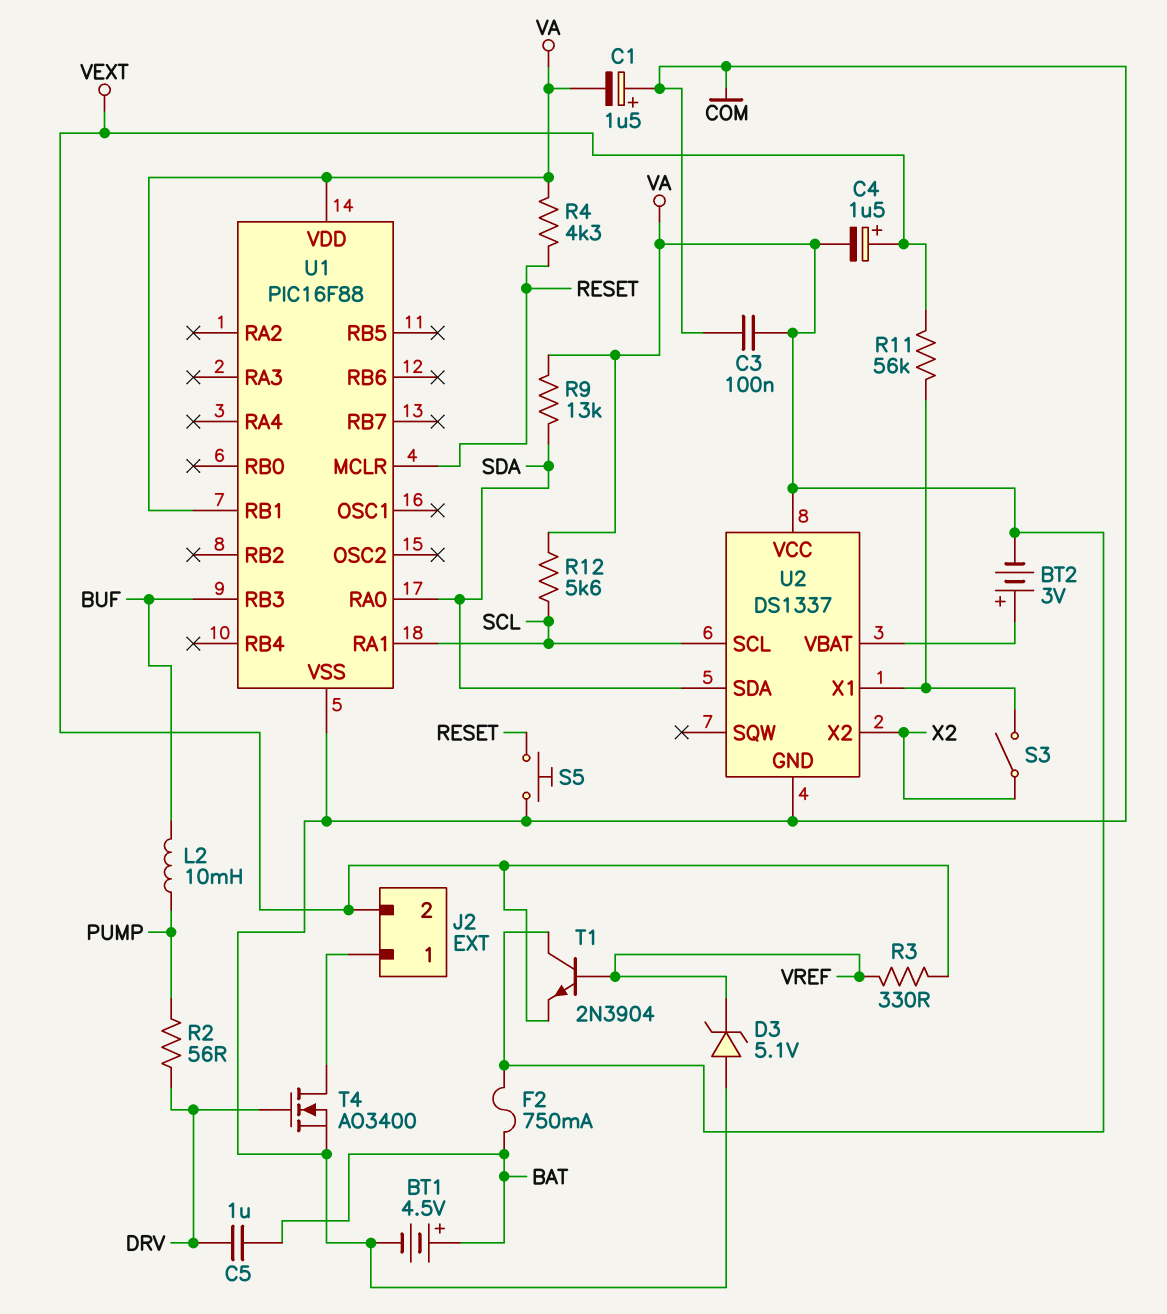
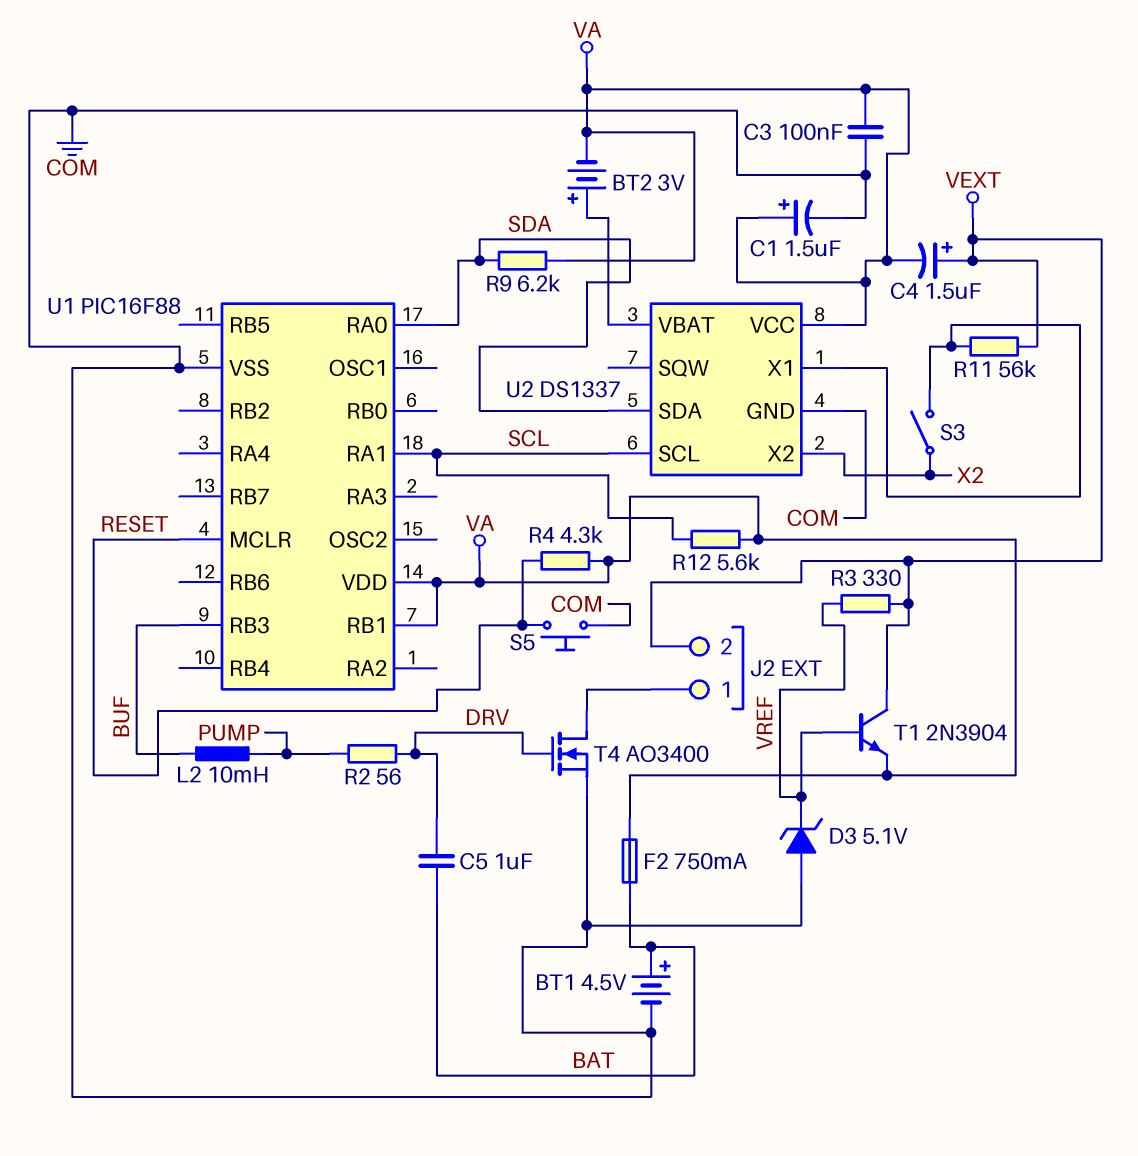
C1: 1.5uF (plus COM, minus VA) -> 1.5uF (plus VA, minus COM)
R9: 13k (SDA, VA) -> 6.2k (SDA, VA)
T1: NPN 2N3904 (B VREF, C VA, E VEXT) -> NPN 2N3904 (B VREF, C VEXT, E VA)

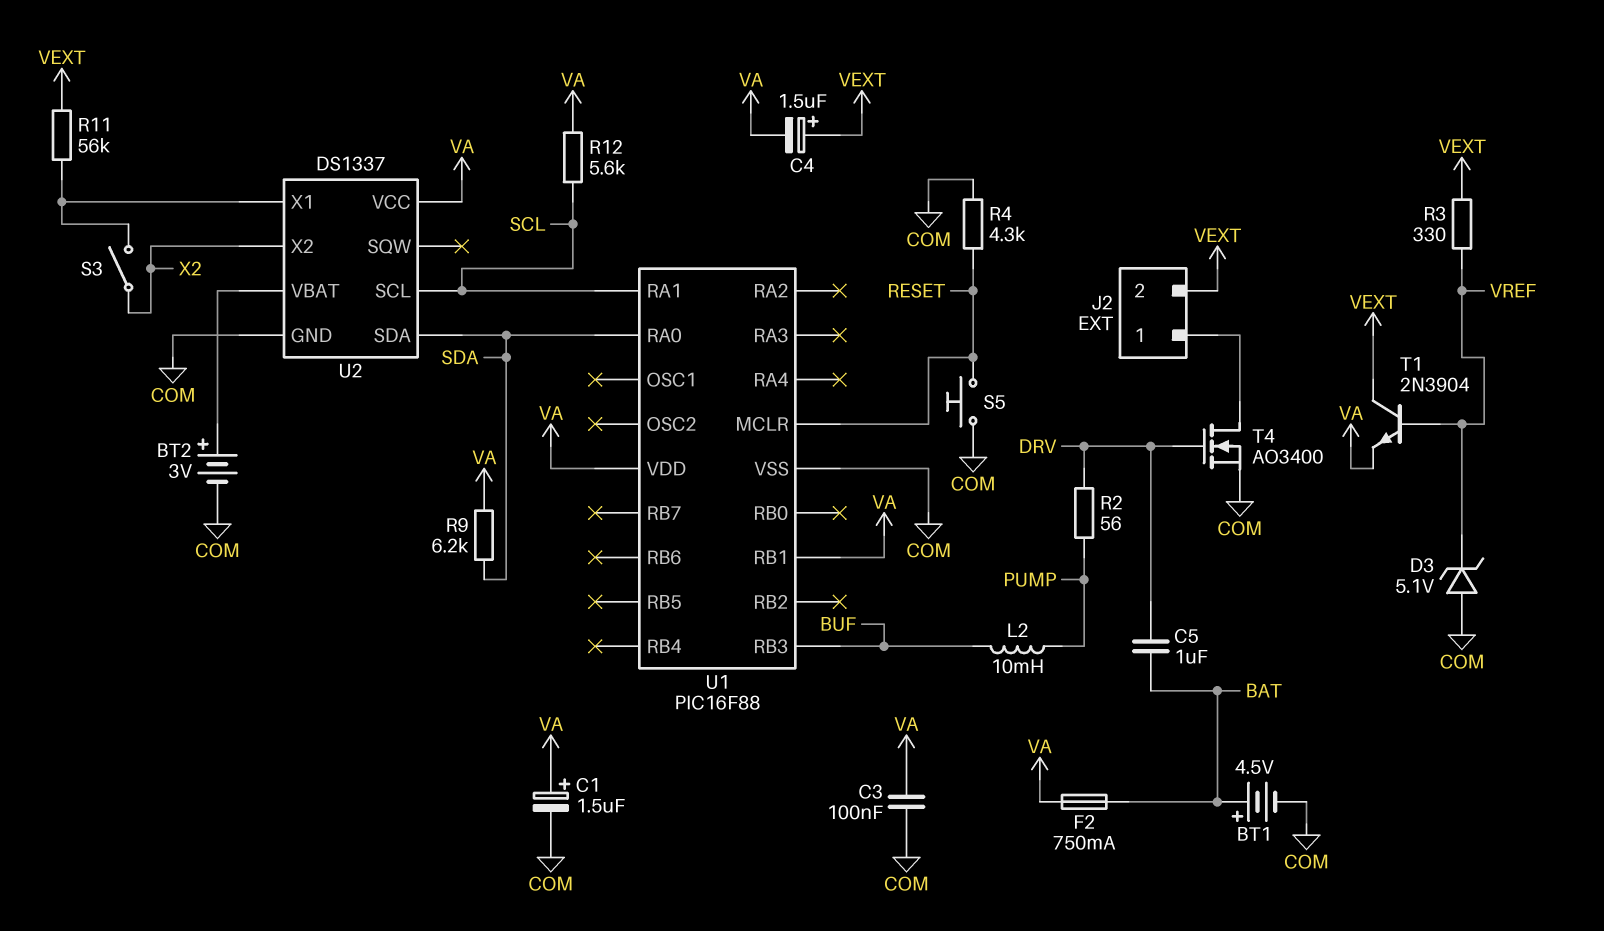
BT2: 3V (plus U2/VBAT, minus VA) -> 3V (plus U2/VBAT, minus COM)
R4: 4.3k (RESET, VA) -> 4.3k (COM, RESET)

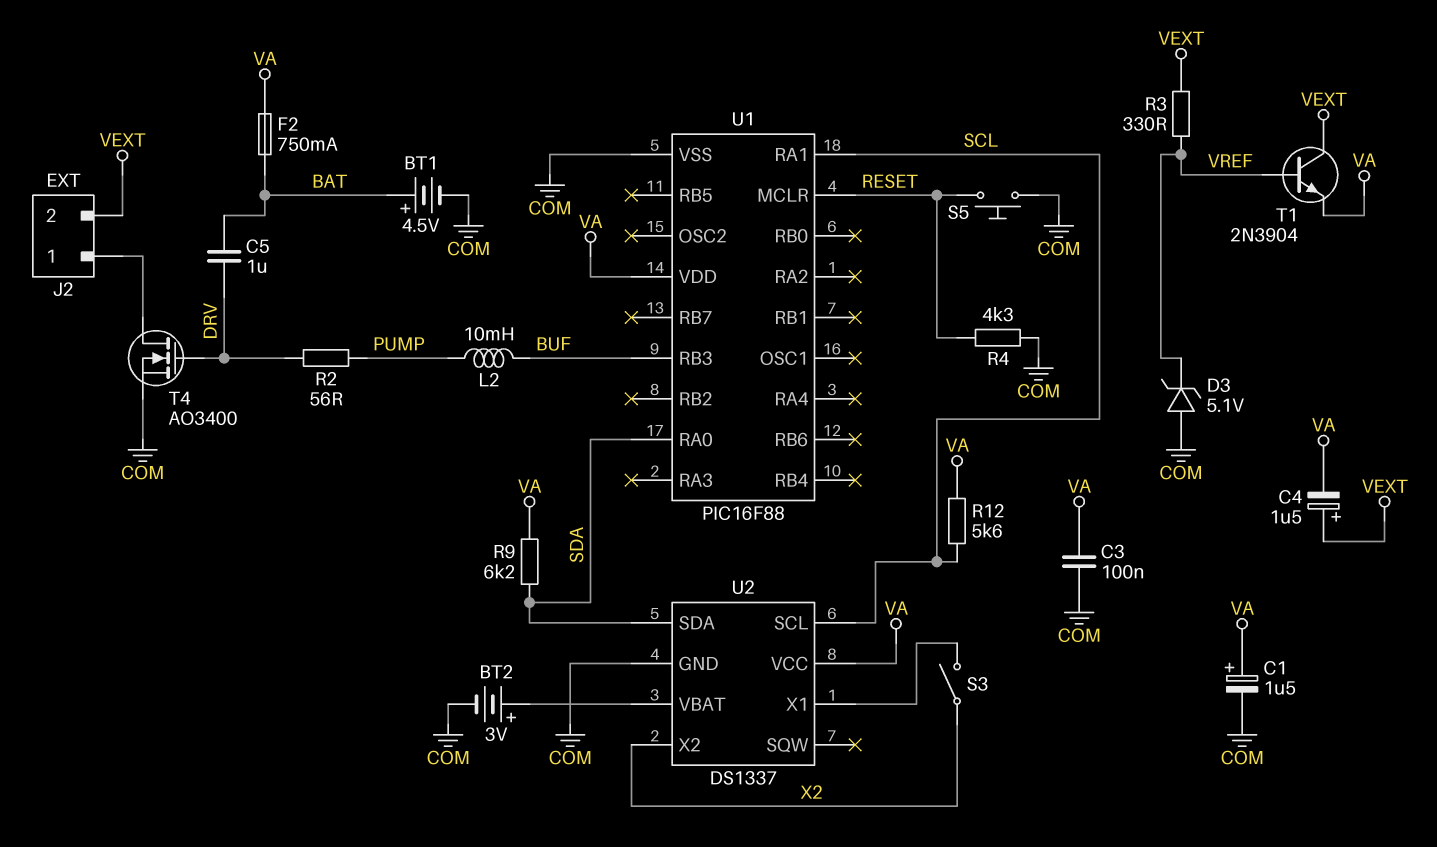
R11: 56k (U2/X1, VEXT) -> none
U1 pin RB1: VA -> none

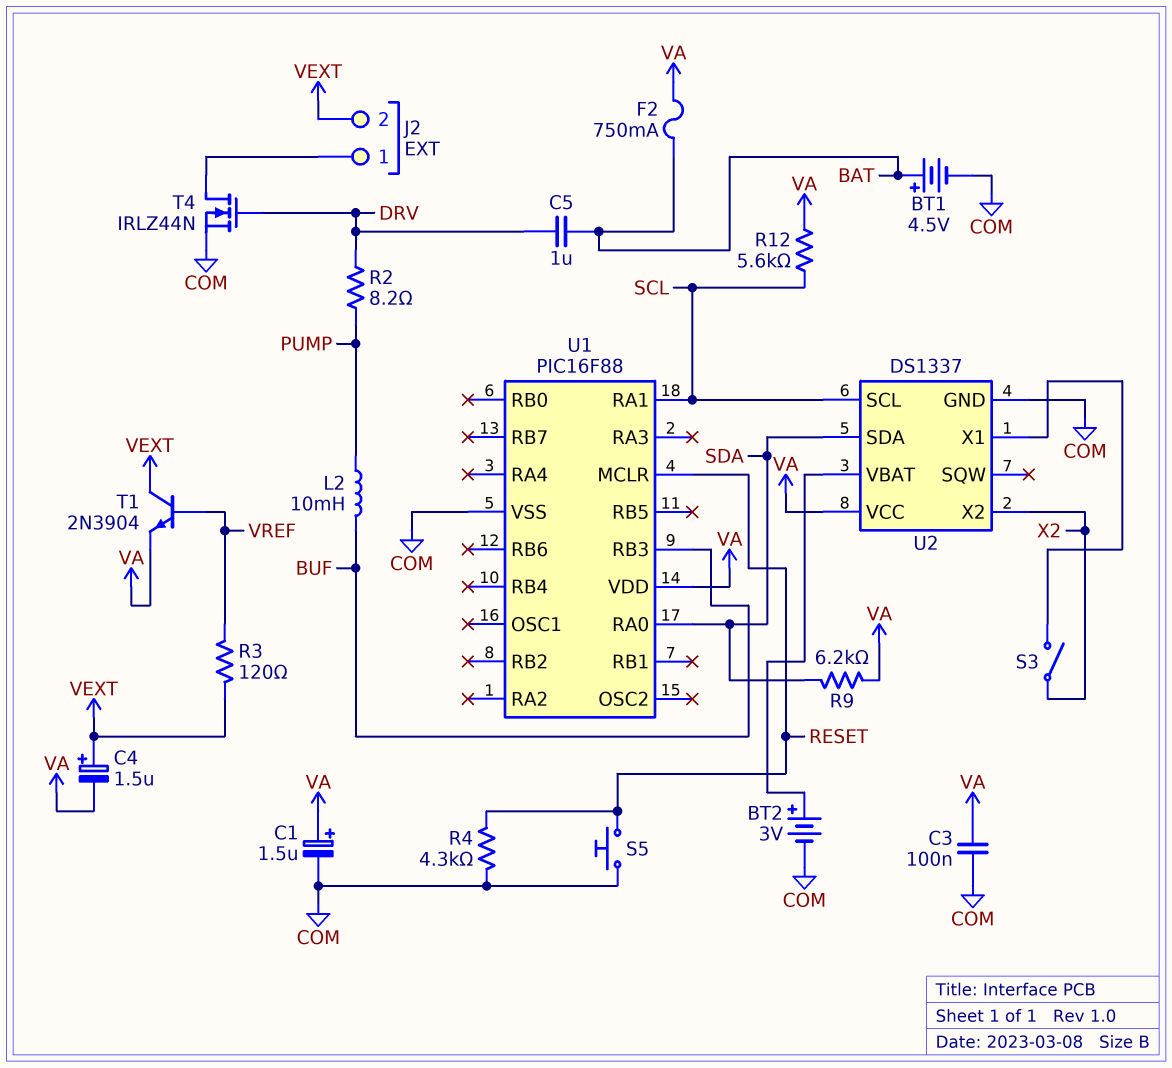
D3: zener 5.1V (A COM, K VREF) -> none
R2: 56 (DRV, PUMP) -> 8.2 (DRV, PUMP)
R3: 330 (VEXT, VREF) -> 120 (VEXT, VREF)
T4: NMOS AO3400 (G DRV, D J2/1, S COM) -> NMOS IRLZ44N (G DRV, D J2/1, S COM)

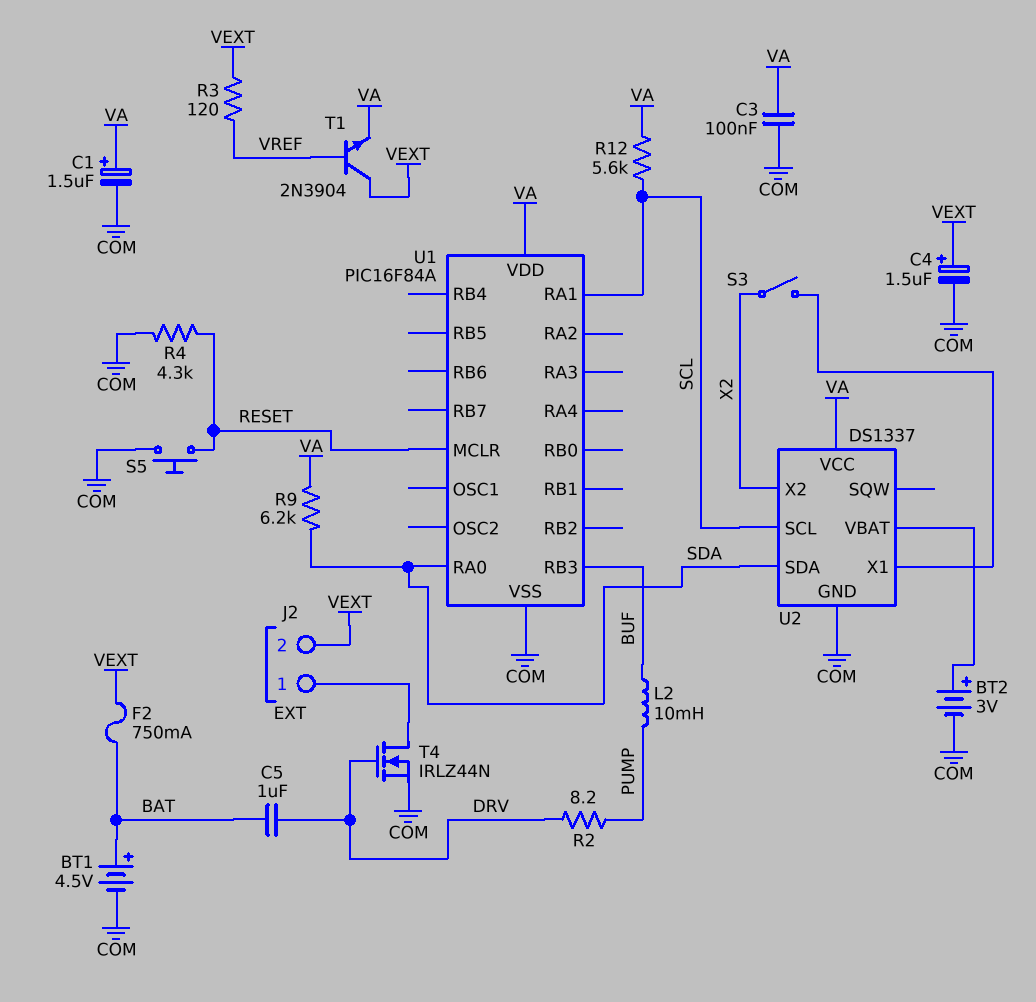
C4: 1.5uF (plus VEXT, minus VA) -> 1.5uF (plus VEXT, minus COM)
F2: 750mA (BAT, VA) -> 750mA (BAT, VEXT)
U1: PIC16F88 -> PIC16F84A

